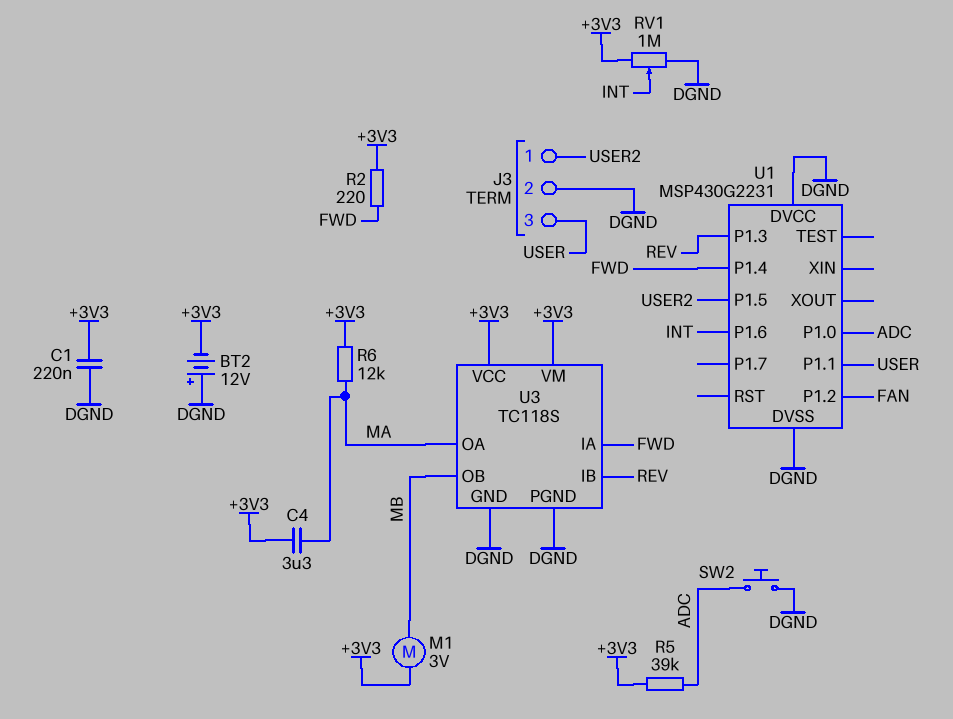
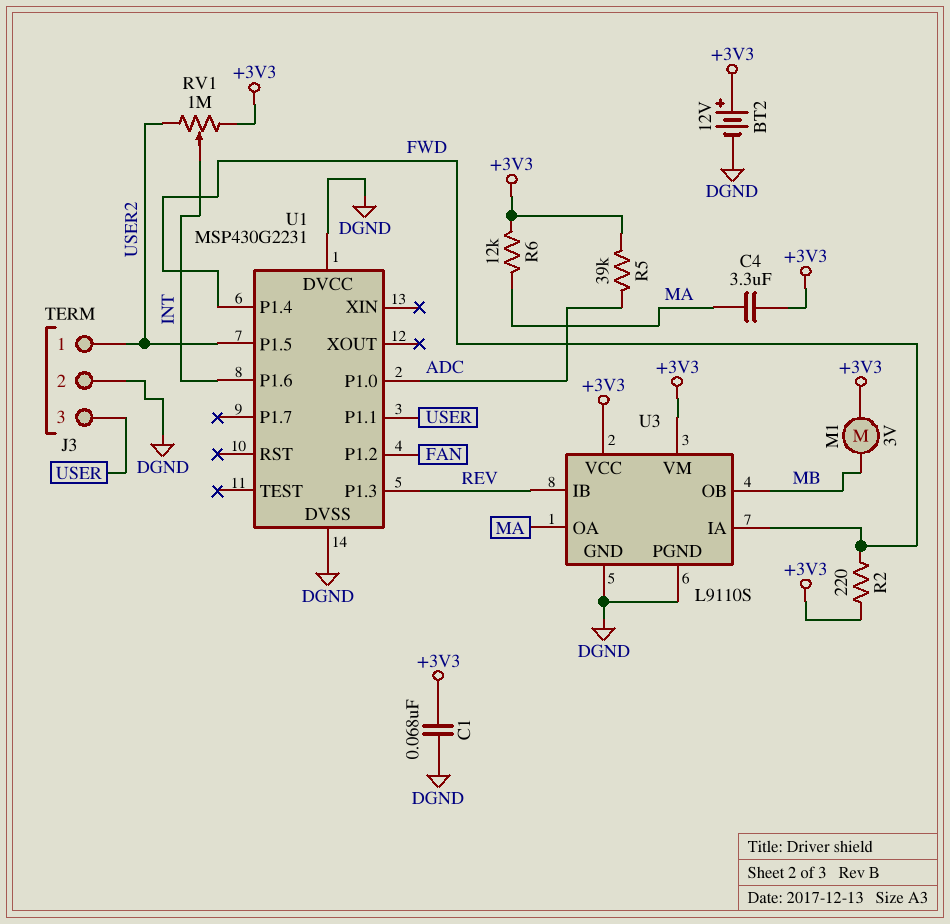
BT2: 12V (plus DGND, minus +3V3) -> 12V (plus +3V3, minus DGND)
C1: 220nF (+3V3, DGND) -> 68nF (+3V3, DGND)
RV1: 1M (+3V3, DGND, wiper INT) -> 1M (+3V3, USER2, wiper INT)
SW2: button (ADC, DGND) -> none
U3: TC118S -> L9110S

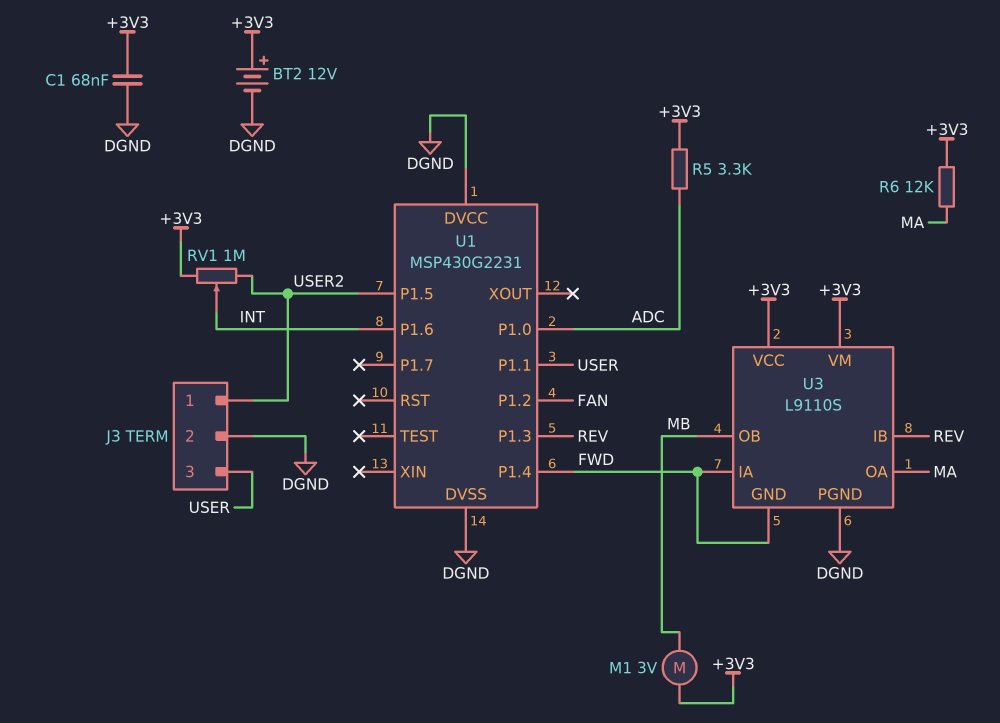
C4: 3.3uF (+3V3, MA) -> none
R2: 220 (+3V3, FWD) -> none
R5: 39k (+3V3, ADC) -> 3.3k (+3V3, ADC)
U3 pin GND: DGND -> FWD

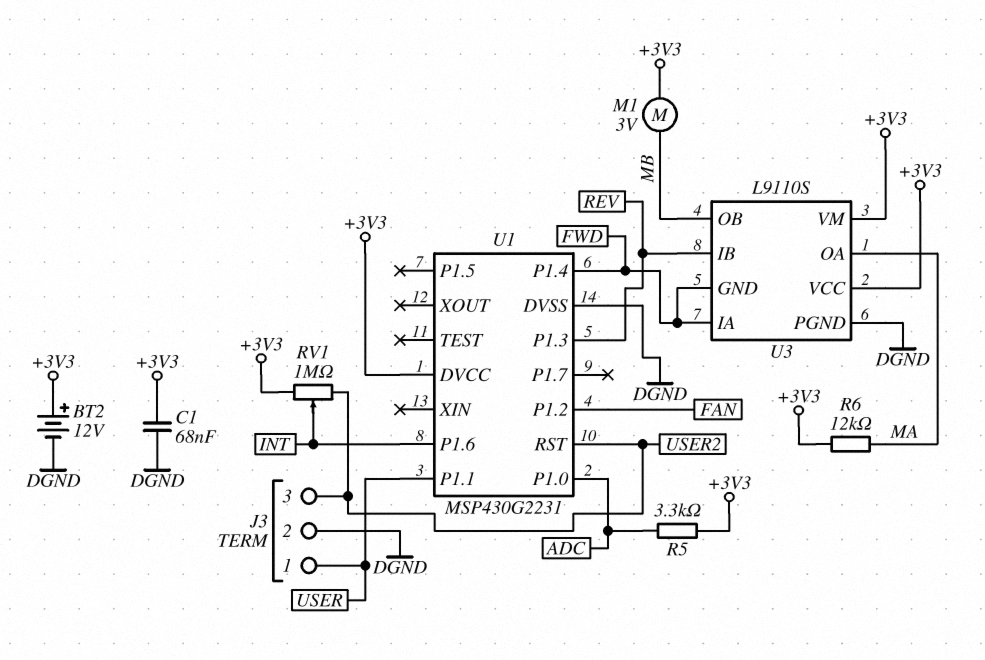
J3 pin 1: USER2 -> USER
J3 pin 3: USER -> USER2
U1 pin DVCC: DGND -> +3V3
U1 pin P1.5: USER2 -> none
U1 pin RST: none -> USER2

